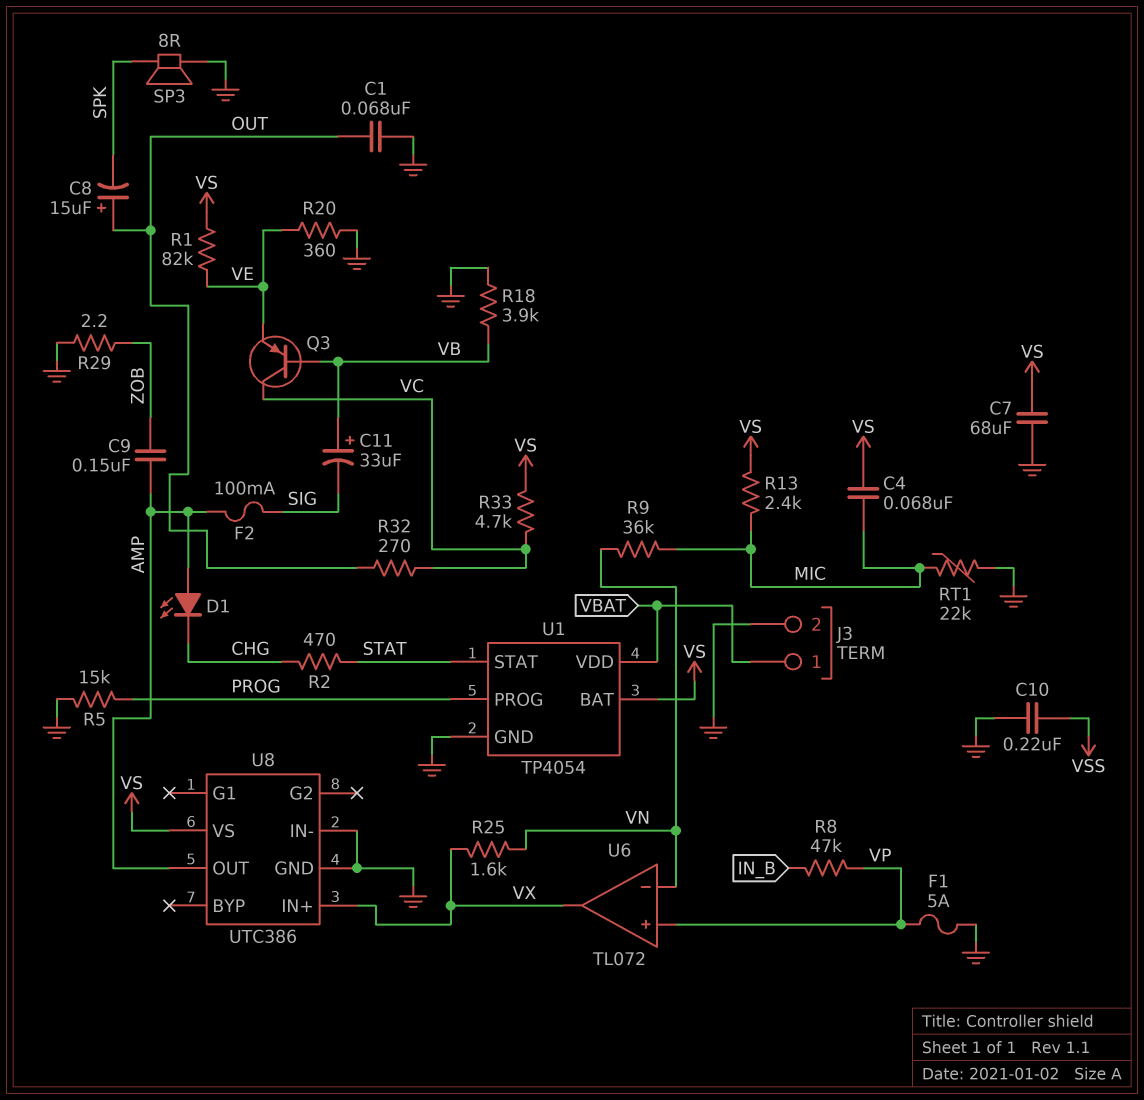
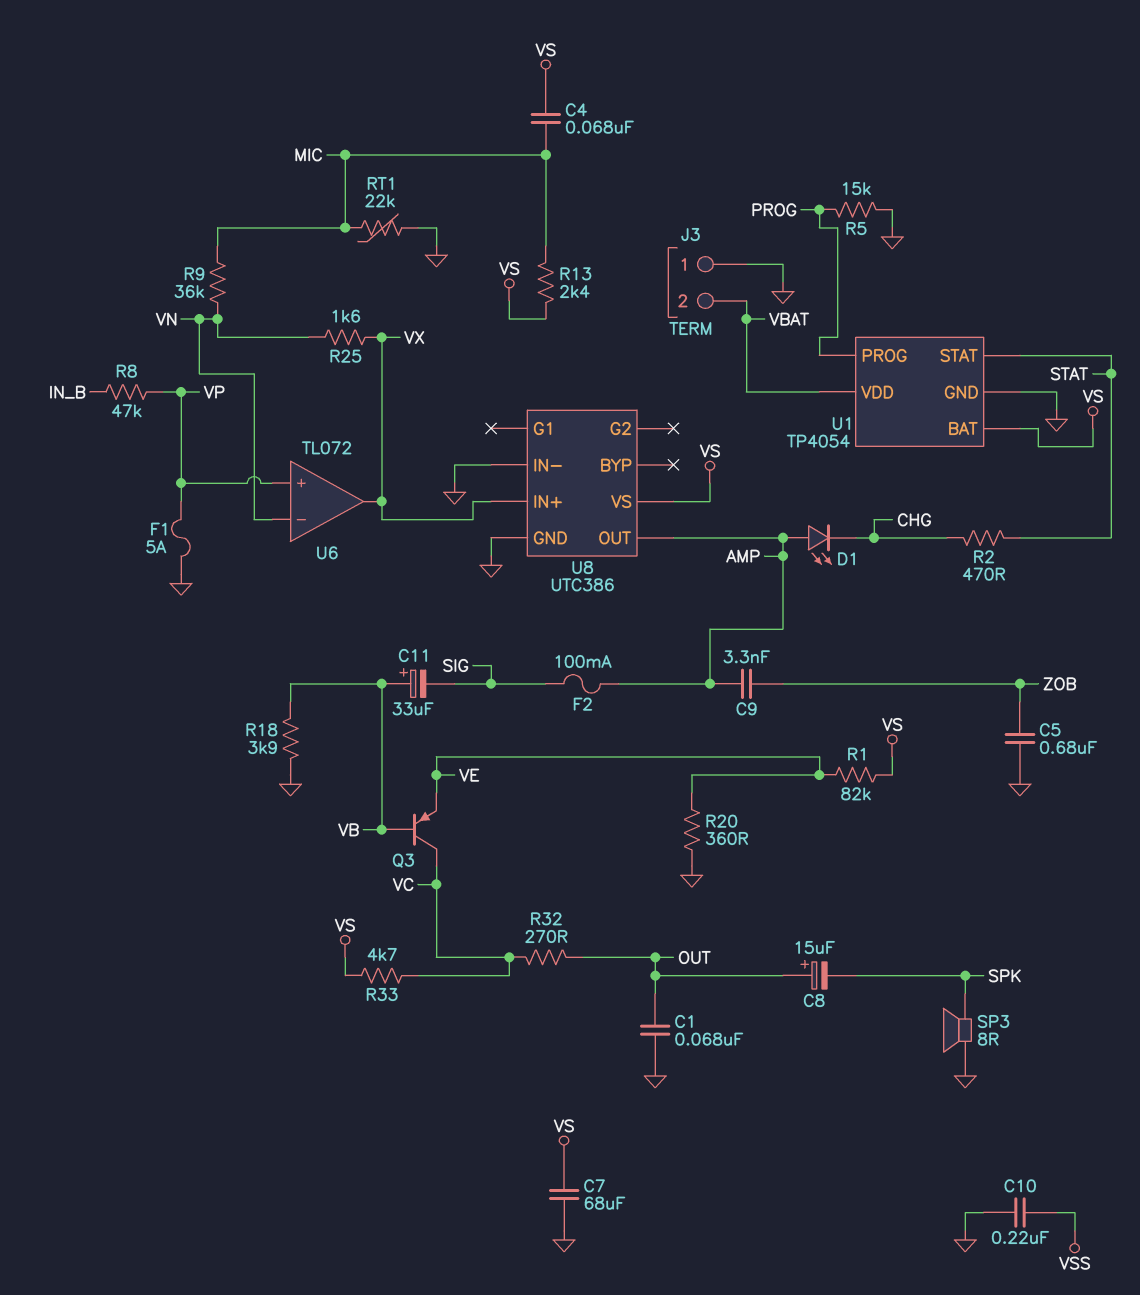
C5: none -> 680nF (GND, ZOB)
C9: 150nF (AMP, ZOB) -> 3.3nF (AMP, ZOB)
J3 pin 1: VBAT -> GND
J3 pin 2: GND -> VBAT
R29: 2.2 (GND, ZOB) -> none

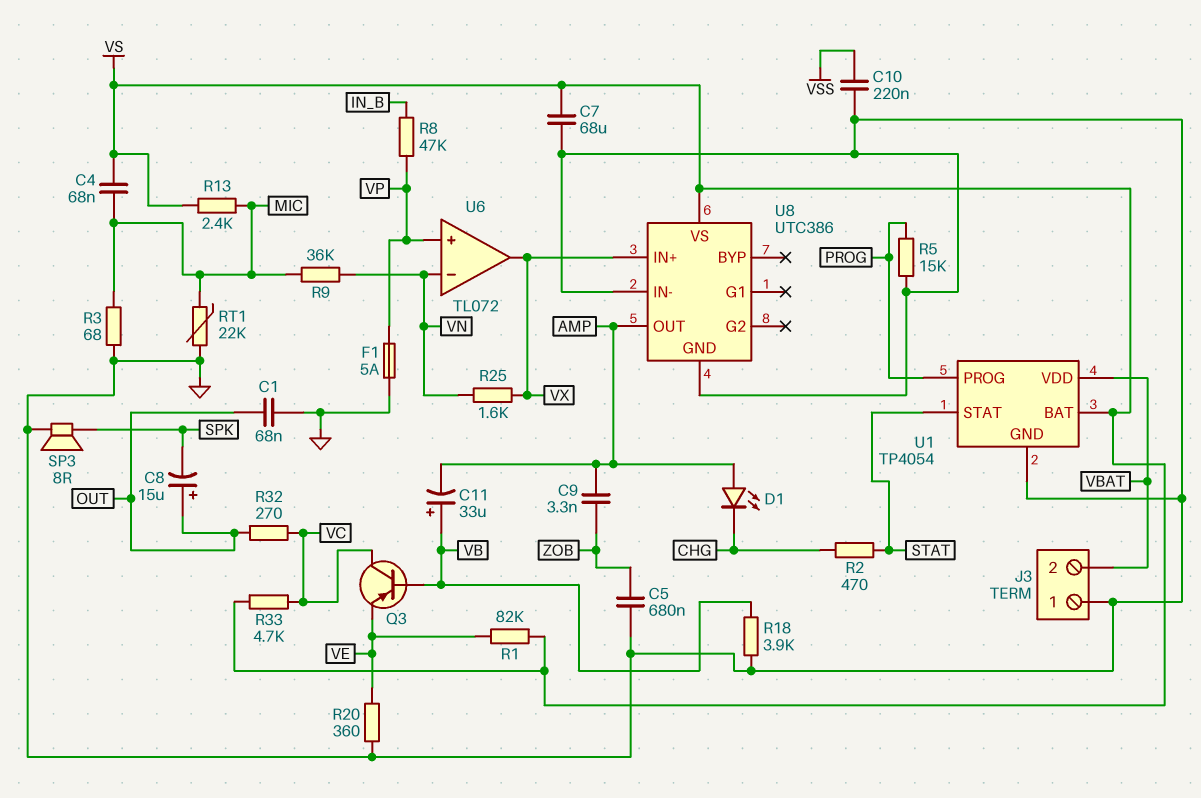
C11: 33uF (plus VB, minus SIG) -> 33uF (plus VB, minus AMP)
F2: 100mA (AMP, SIG) -> none
R3: none -> 68 (GND, MIC)

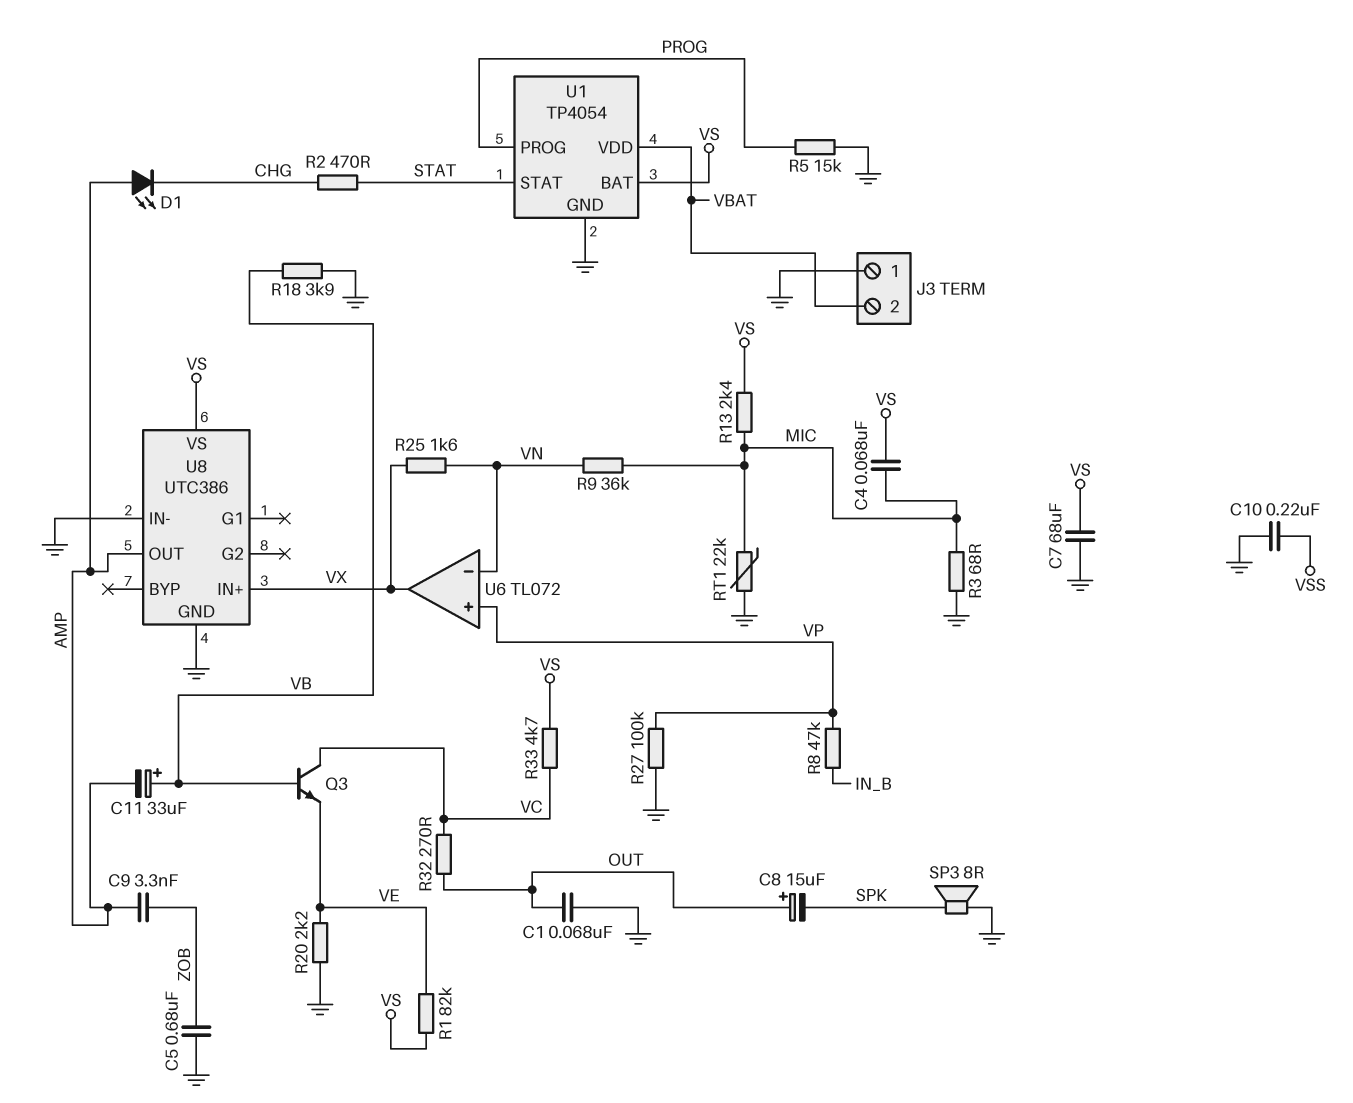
F1: 5A (GND, VP) -> none
Q3: PNP (B VB, C VC, E VE) -> NPN (B VB, C VC, E VE)
R20: 360 (GND, VE) -> 2.2k (GND, VE)
R27: none -> 100k (GND, VP)

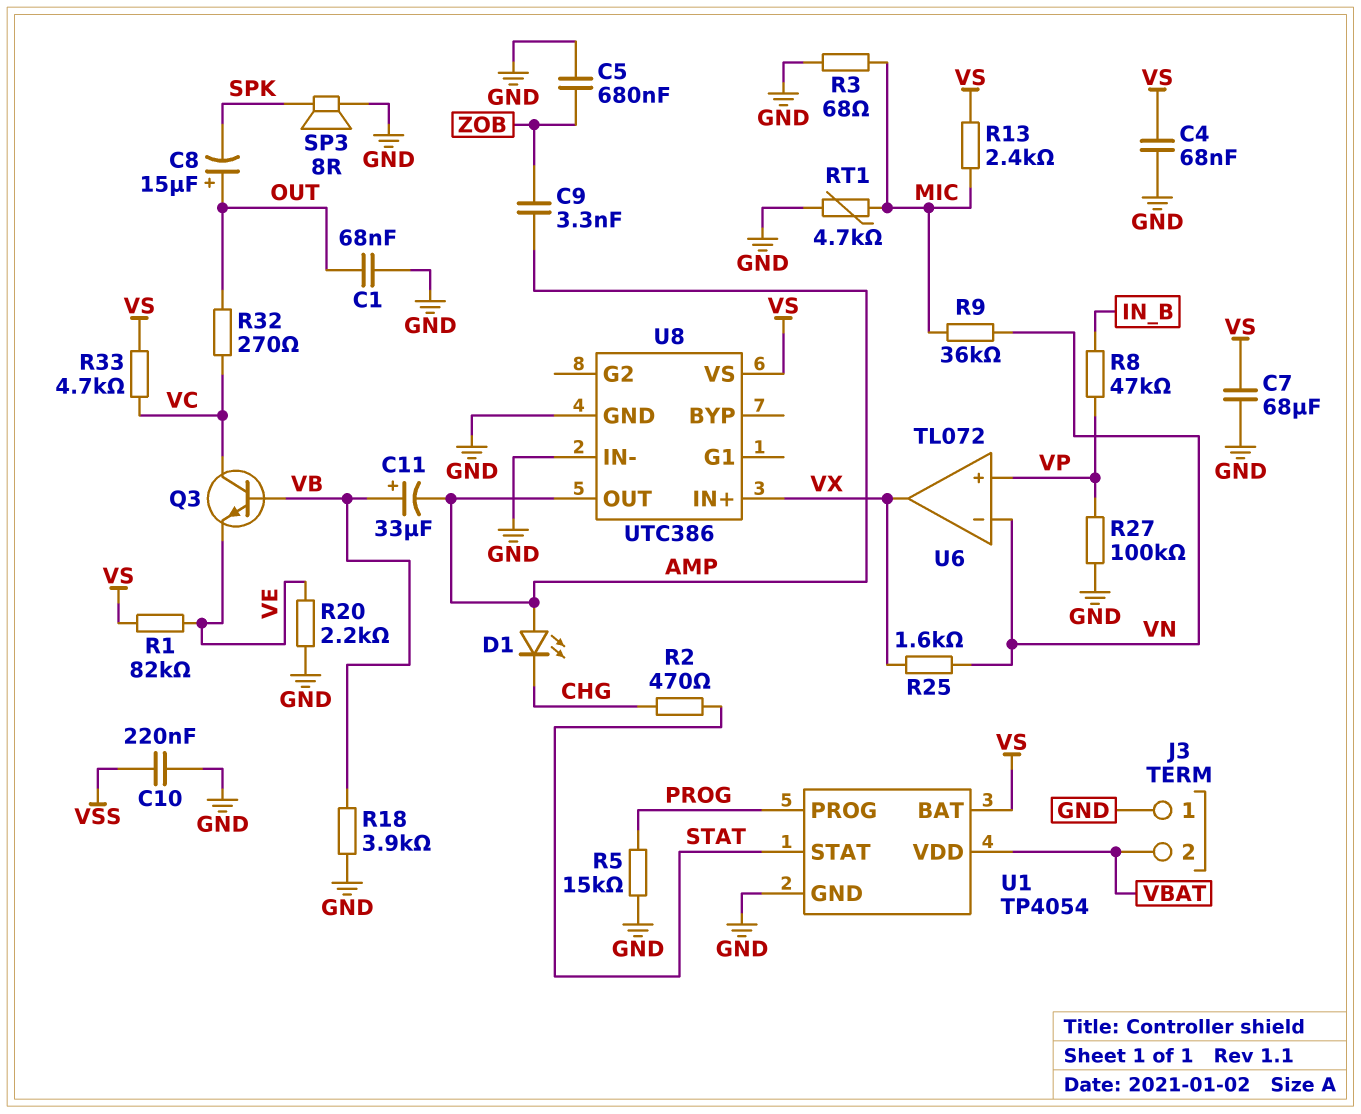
C4: 68nF (MIC, VS) -> 68nF (GND, VS)
RT1: 22k (GND, MIC) -> 4.7k (GND, MIC)

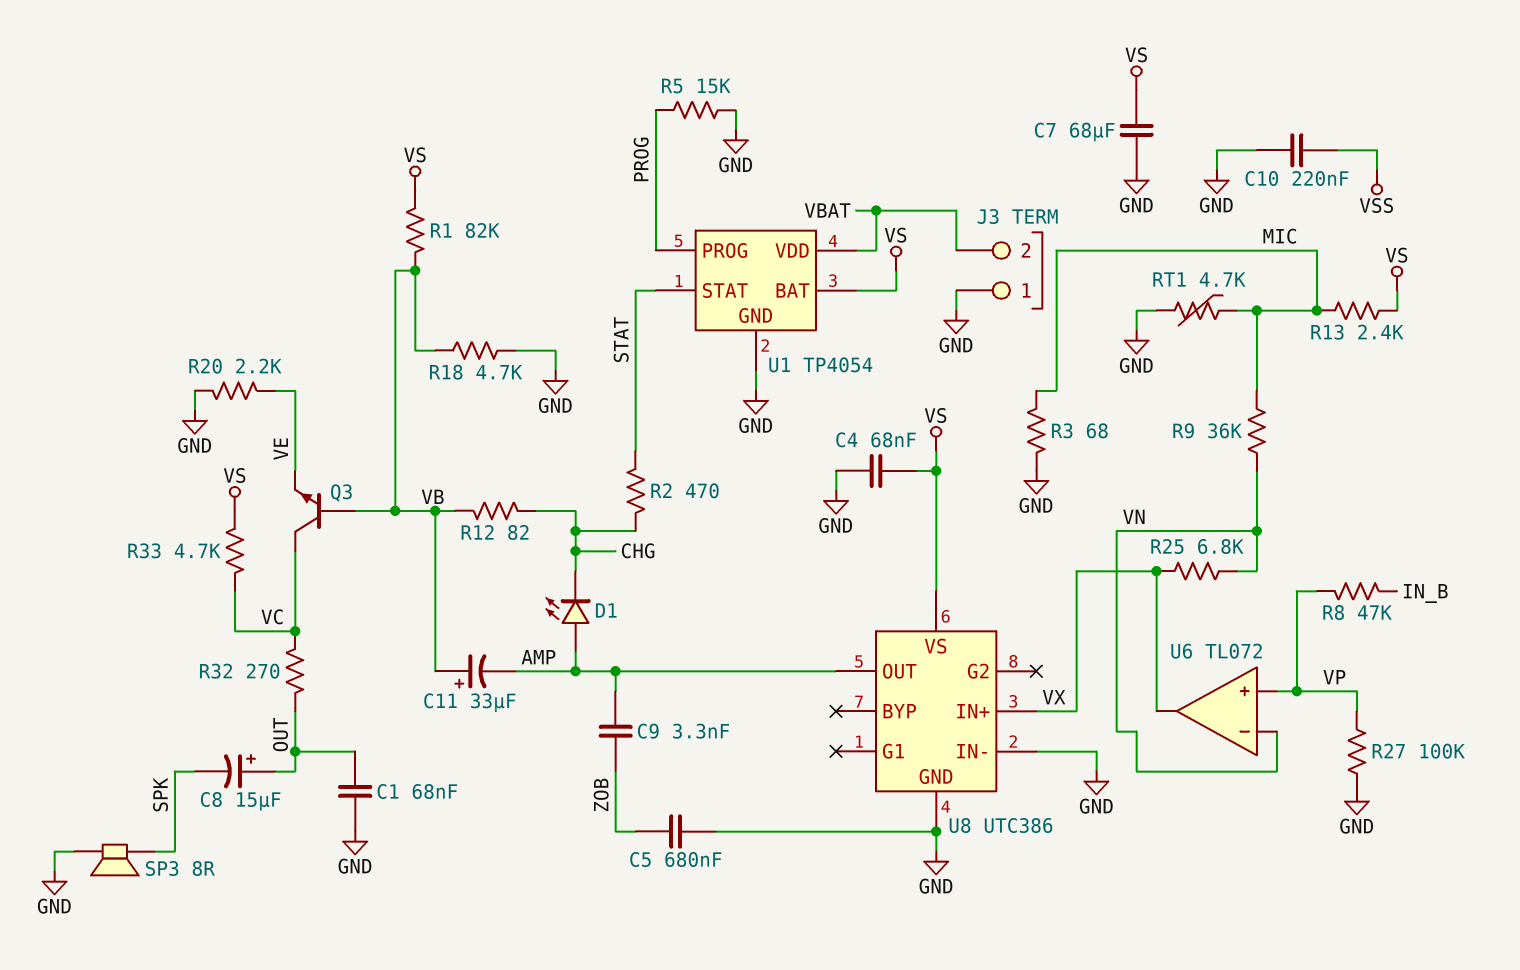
R1: 82k (VE, VS) -> 82k (VB, VS)
R12: none -> 82 (CHG, VB)
R18: 3.9k (GND, VB) -> 4.7k (GND, VB)
R25: 1.6k (VN, VX) -> 6.8k (VN, VX)

